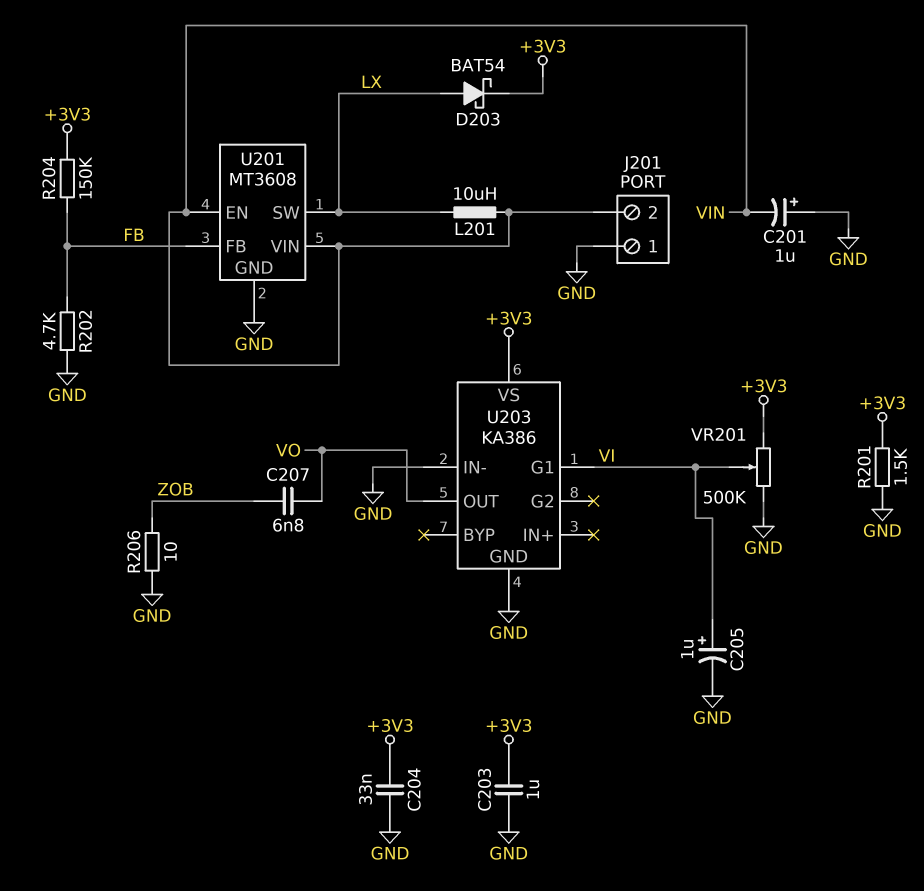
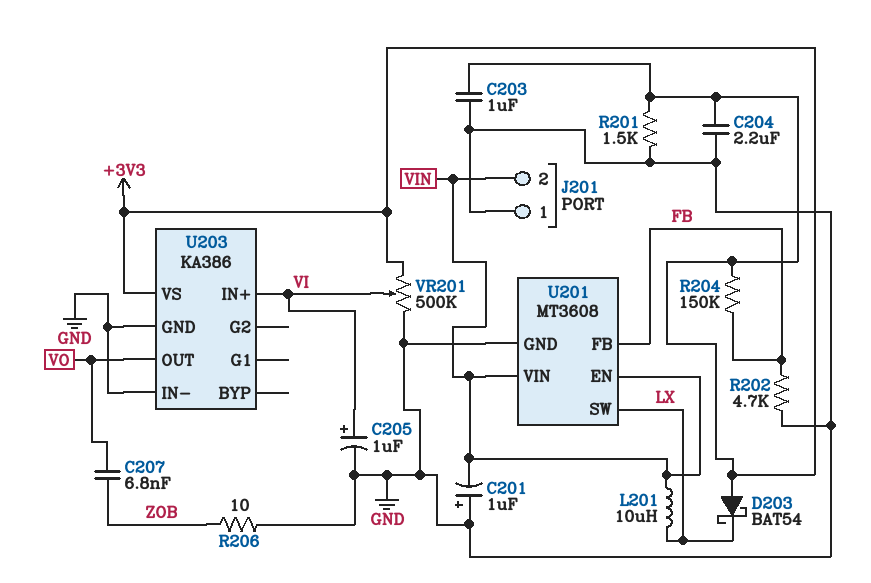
C204: 33nF (+3V3, GND) -> 2.2uF (+3V3, GND)
D203: schottky BAT54 (A LX, K +3V3) -> schottky BAT54 (A +3V3, K LX)
U203 pin G1: VI -> none
U203 pin IN+: none -> VI

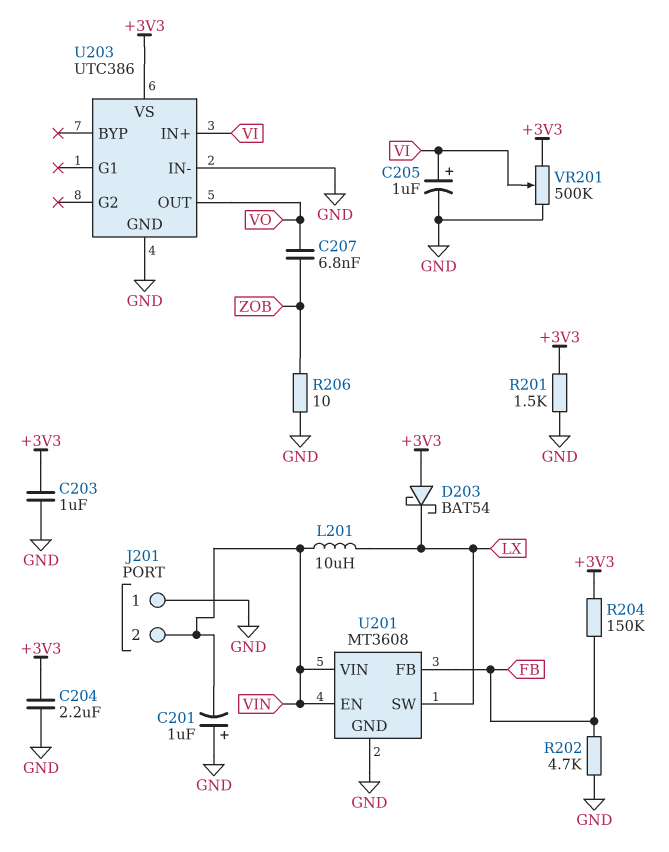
U203: KA386 -> UTC386

